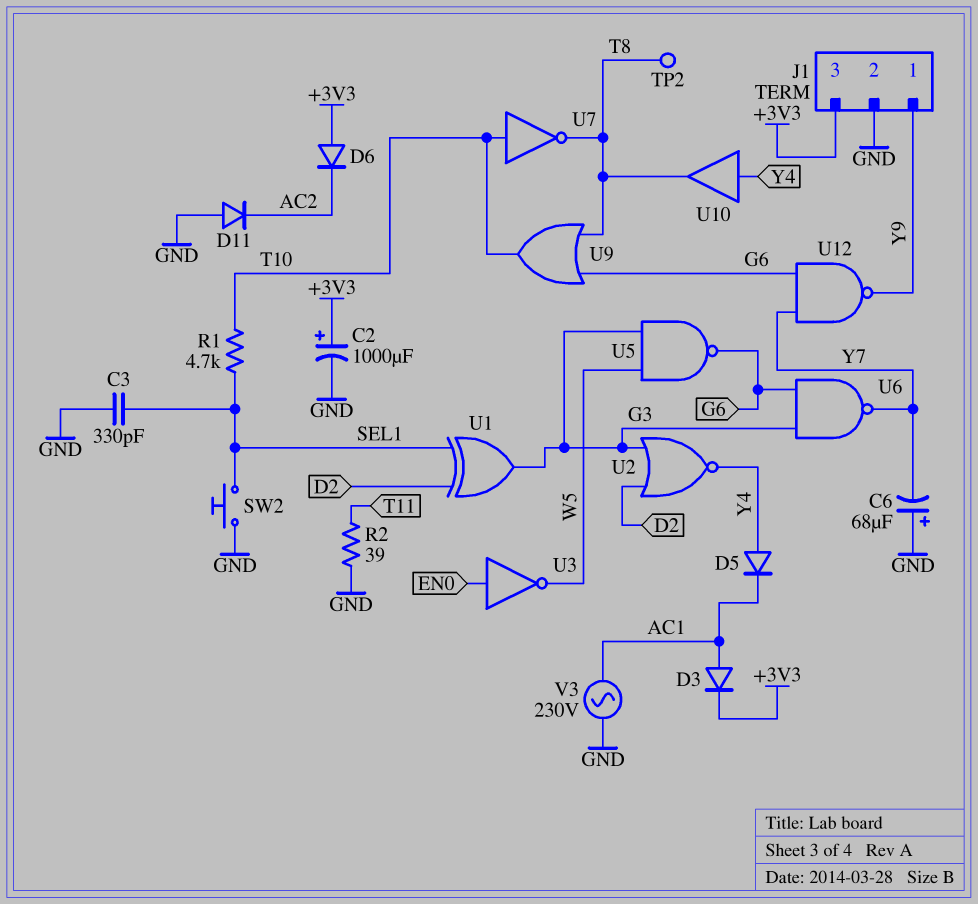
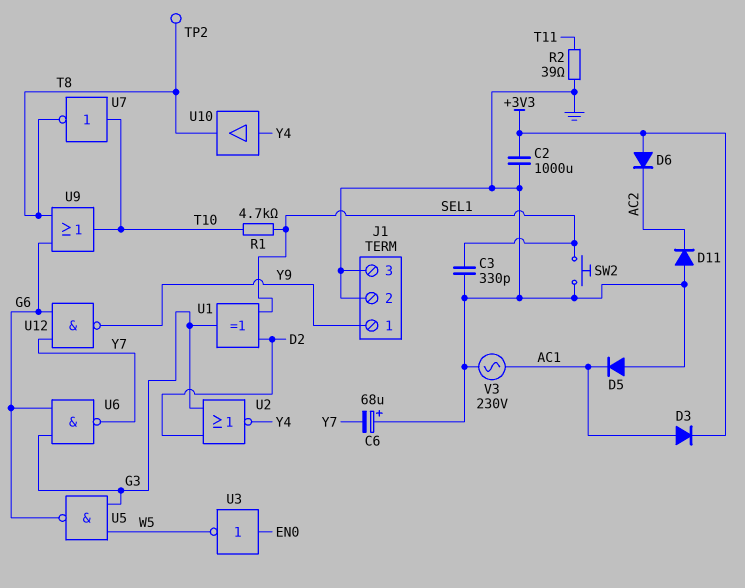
C2: 1000uF (plus +3V3, minus GND) -> 1000uF (+3V3, GND)
D5: diode (A Y4, K AC1) -> diode (A GND, K AC1)
J1 pin 3: +3V3 -> GND

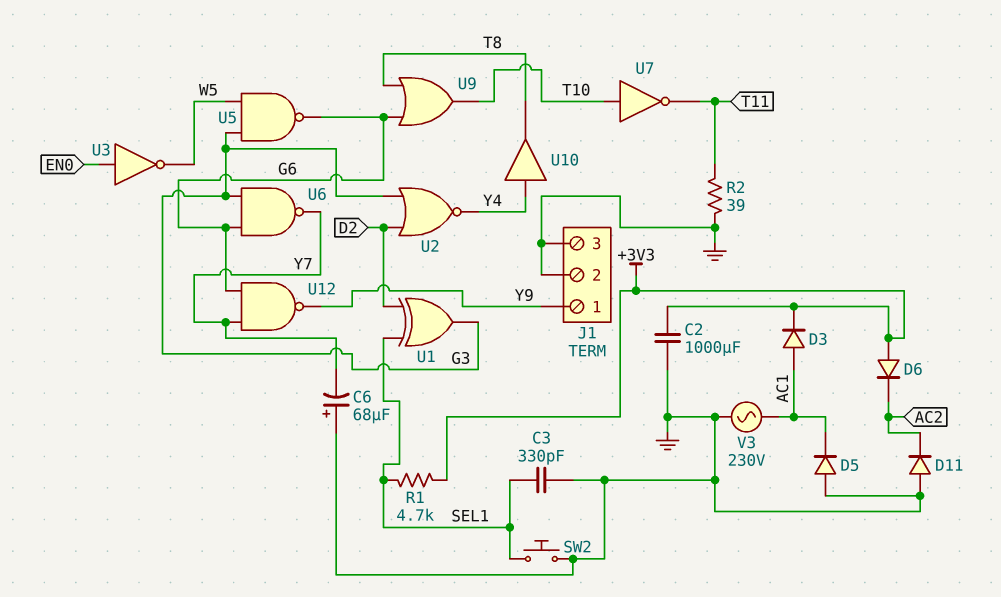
R1: 4.7k (SEL1, T10) -> 4.7k (+3V3, SEL1)
TP2: test point (T8) -> none
U7: NOT (in T10, out T8) -> NOT (in T10, out T11)

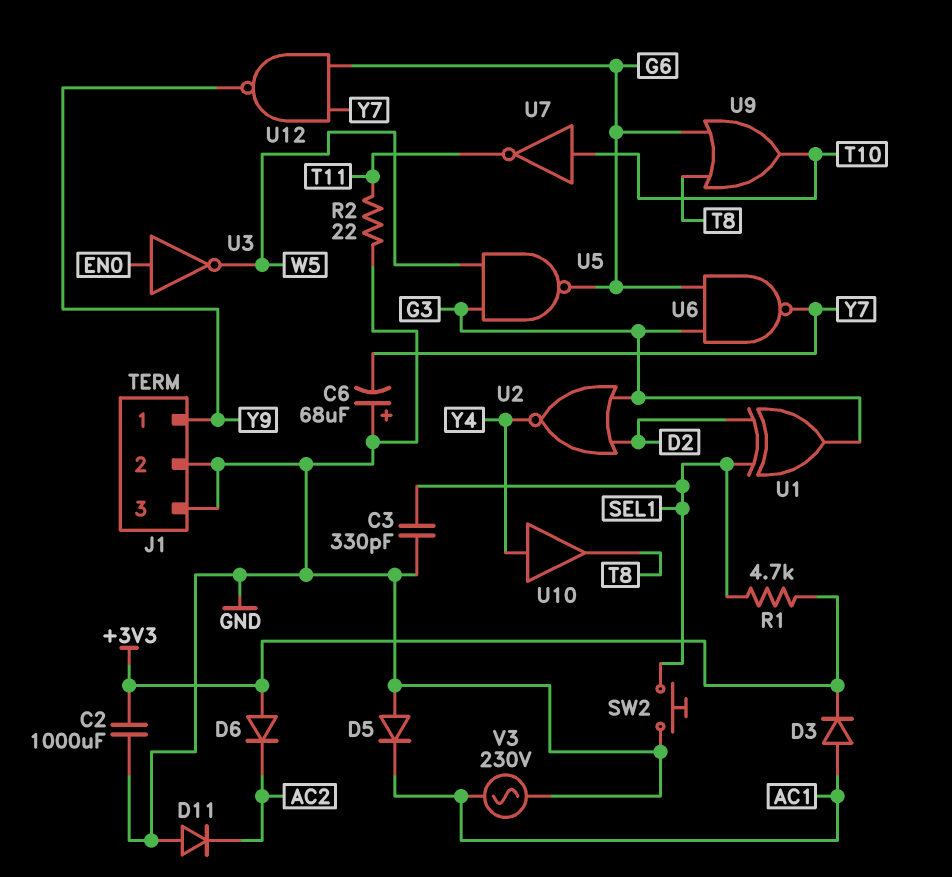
R2: 39 (GND, T11) -> 22 (GND, T11)

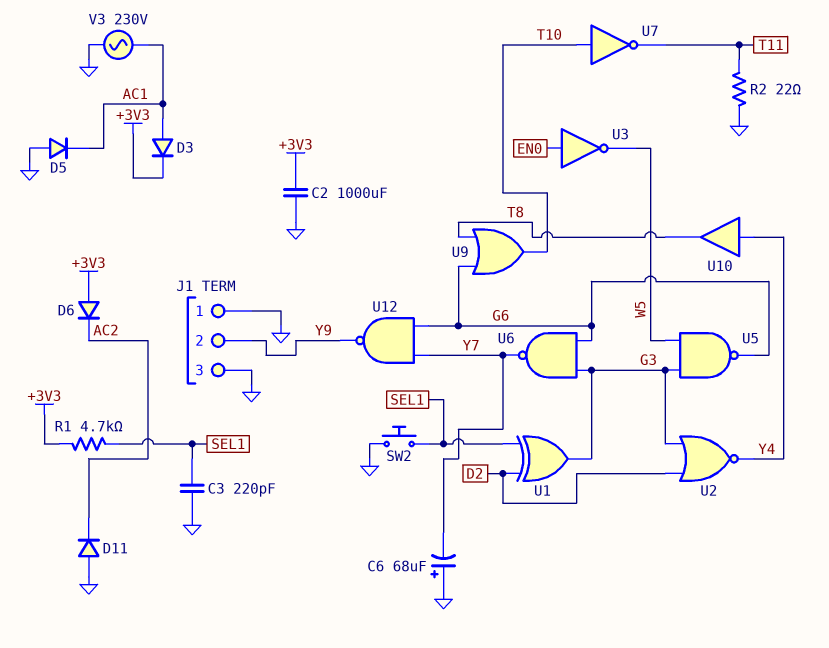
C3: 330pF (GND, SEL1) -> 220pF (GND, SEL1)
J1 pin 1: Y9 -> GND
J1 pin 2: GND -> Y9

